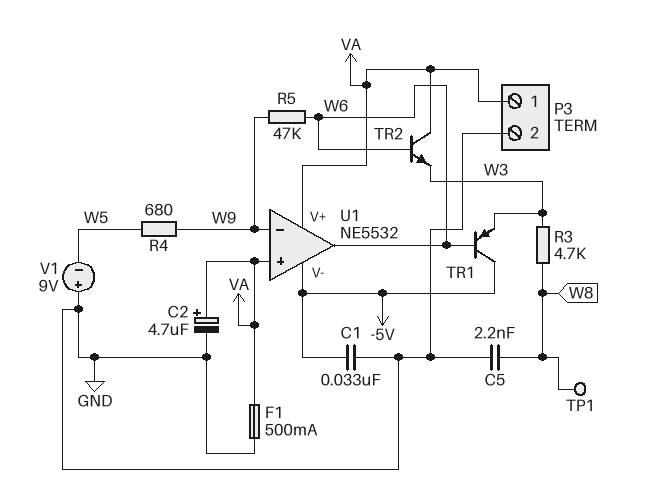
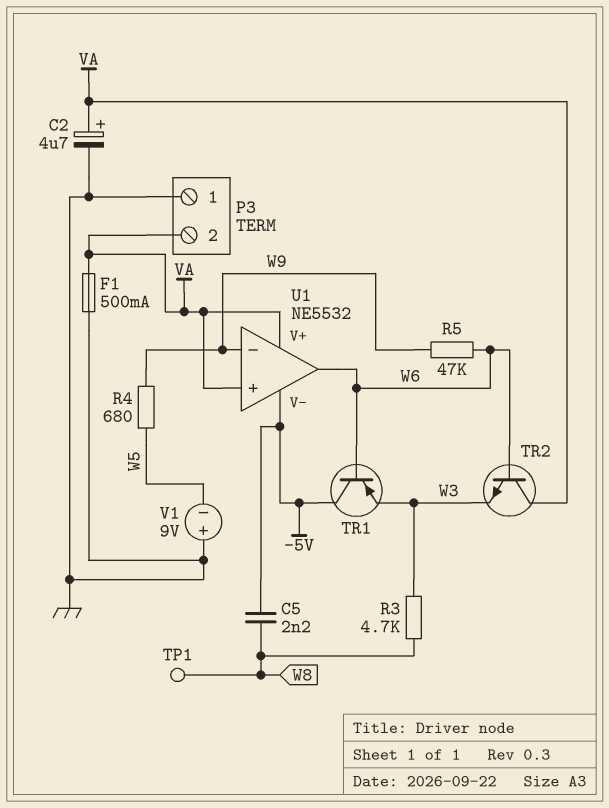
C1: 33nF (-5V, GND) -> none
C5: 2.2nF (GND, W8) -> 2.2nF (-5V, W8)
P3 pin 1: VA -> GND
P3 pin 2: GND -> VA

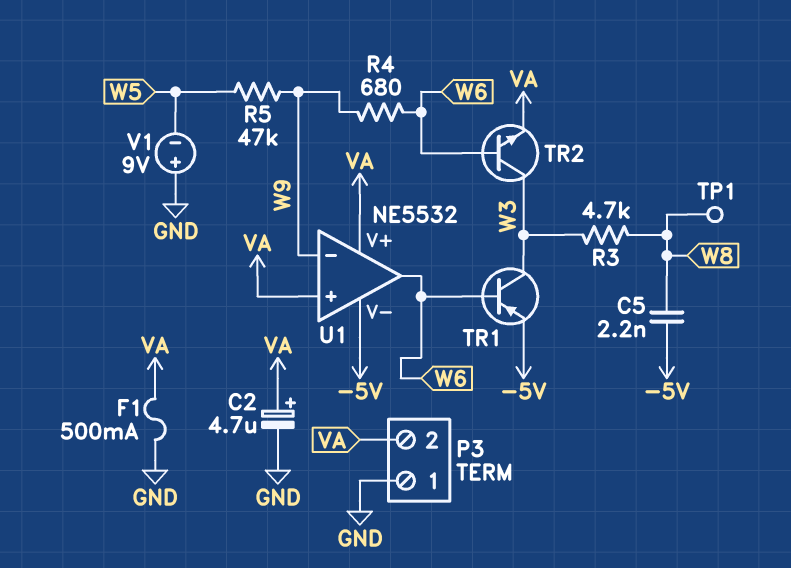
R4: 680 (W5, W9) -> 680 (W6, W9)
R5: 47k (W6, W9) -> 47k (W5, W9)
TR1: PNP (B W6, C -5V, E W3) -> PNP (B W6, C W3, E -5V)
TR2: NPN (B W6, C VA, E W3) -> NPN (B W6, C W3, E VA)

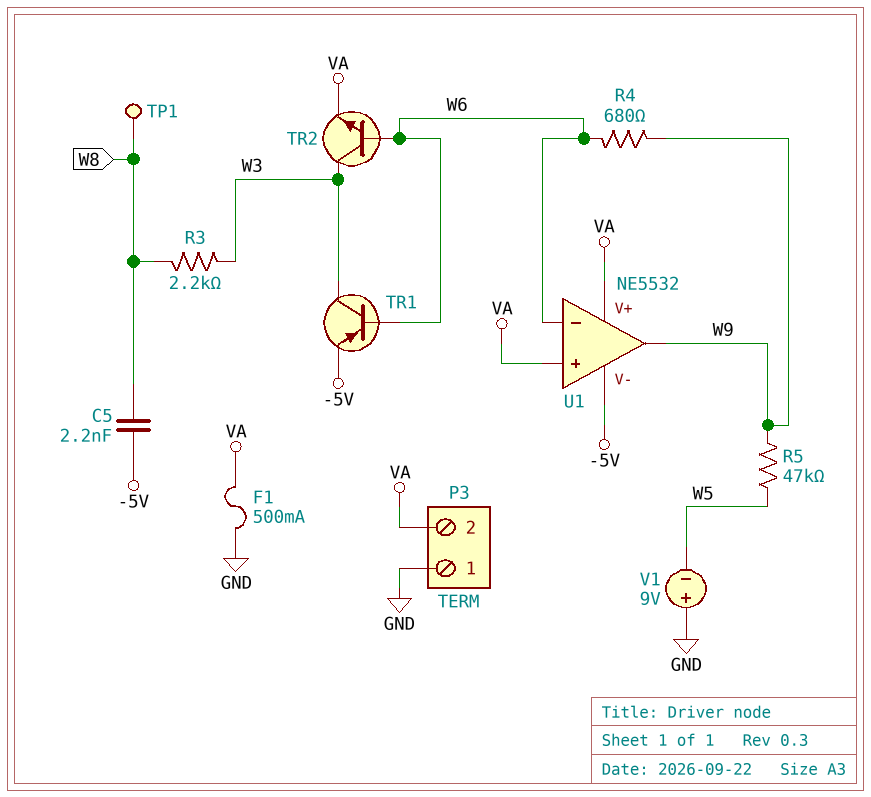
C2: 4.7uF (plus VA, minus GND) -> none
R3: 4.7k (W3, W8) -> 2.2k (W3, W8)
U1 pin in-: W9 -> W6
U1 pin out: W6 -> W9

